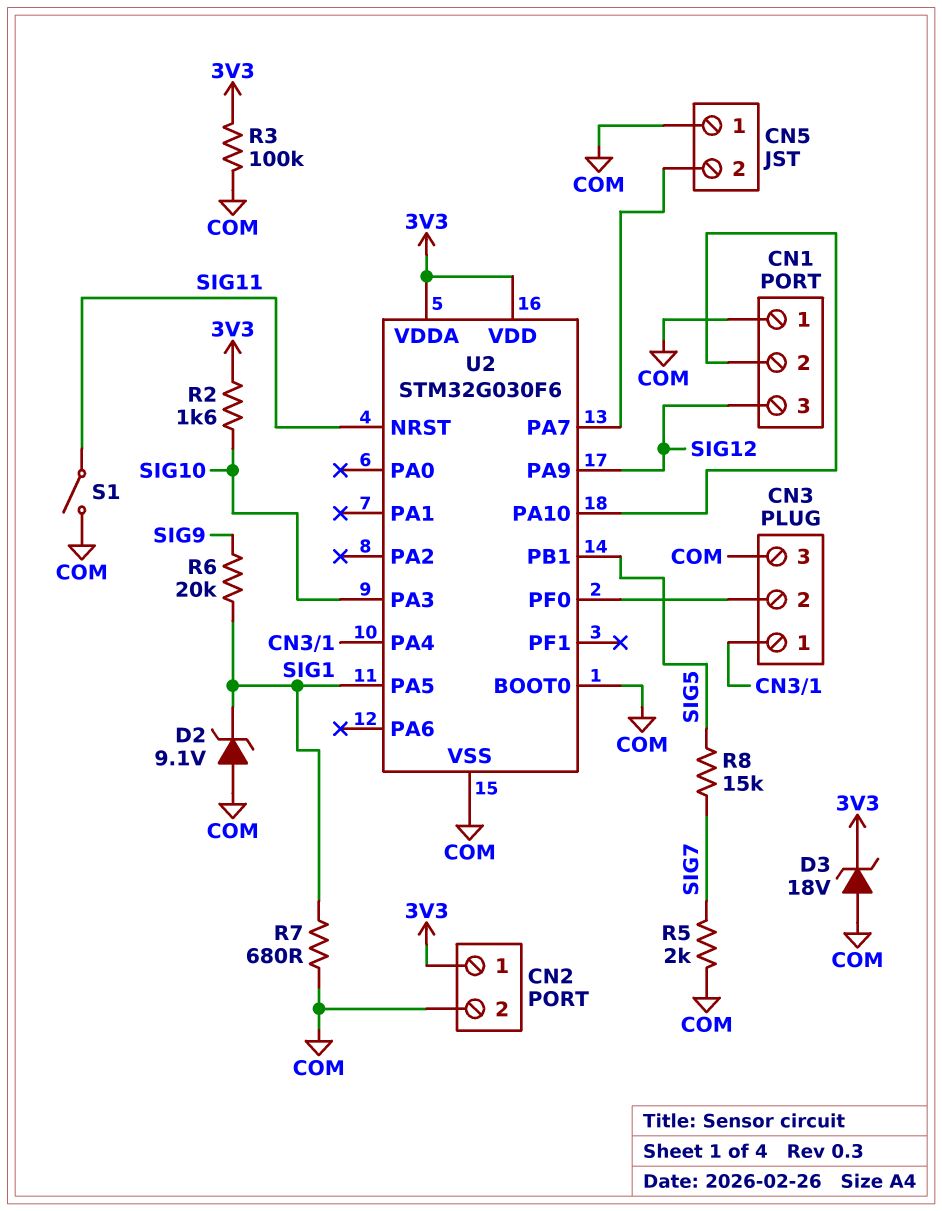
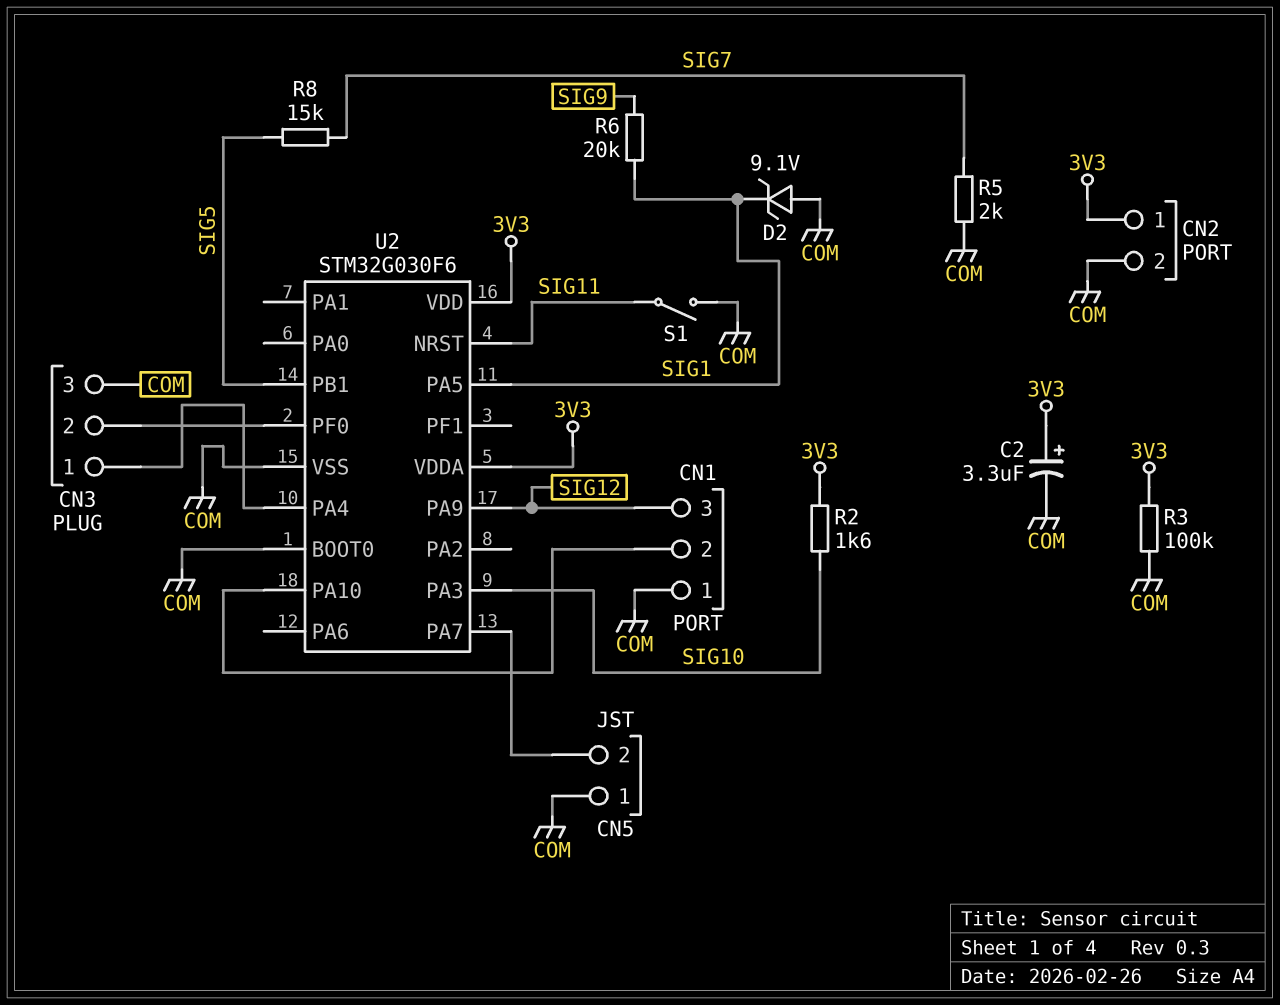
C2: none -> 3.3uF (plus 3V3, minus COM)
D3: zener 18V (A COM, K 3V3) -> none
R7: 680 (COM, SIG1) -> none

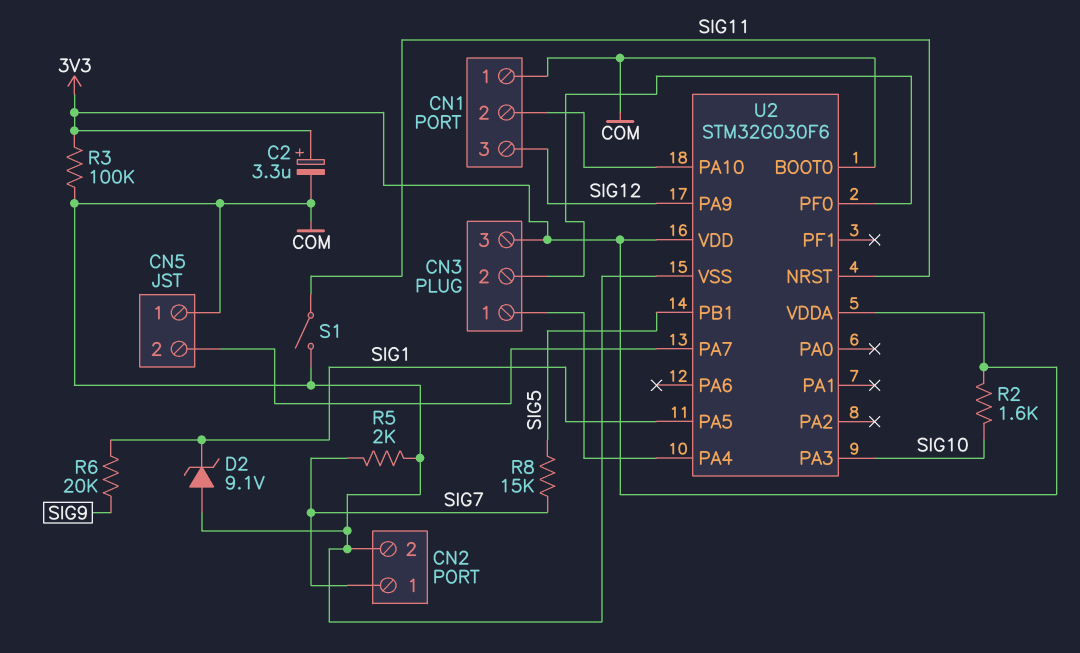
CN2 pin 1: 3V3 -> SIG7
CN3 pin 3: COM -> 3V3

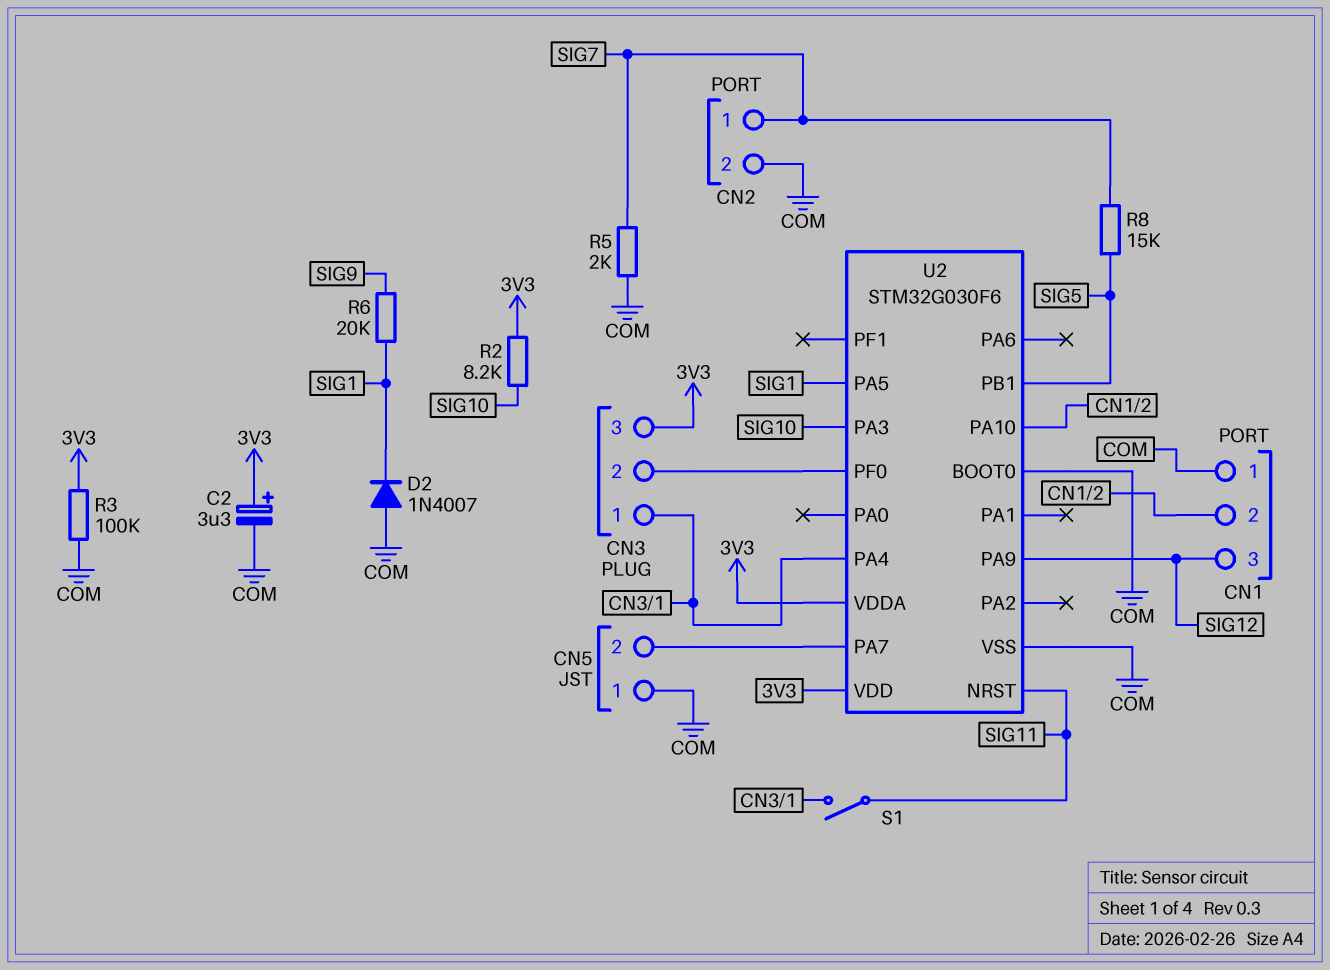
D2: zener 9.1V (A COM, K SIG1) -> diode 1N4007 (A COM, K SIG1)
R2: 1.6k (3V3, SIG10) -> 8.2k (3V3, SIG10)
S1: switch (COM, SIG11) -> switch (CN3/1, SIG11)

